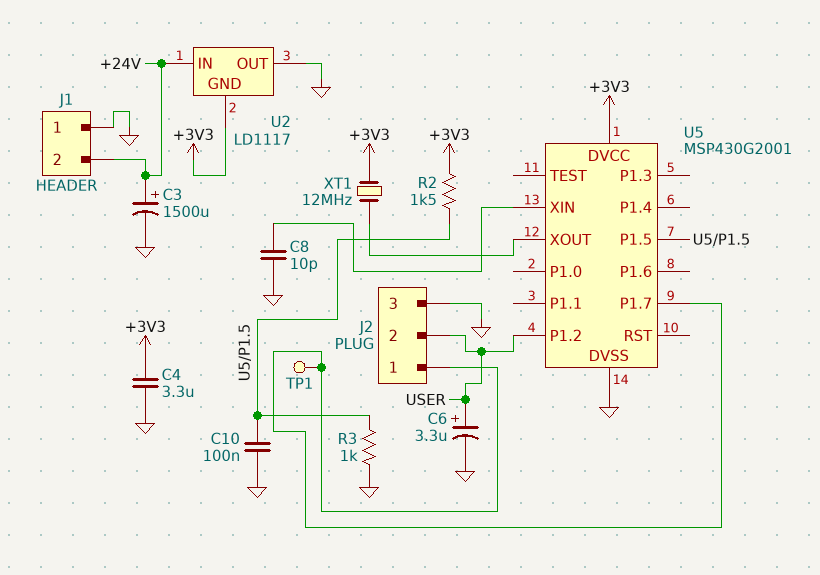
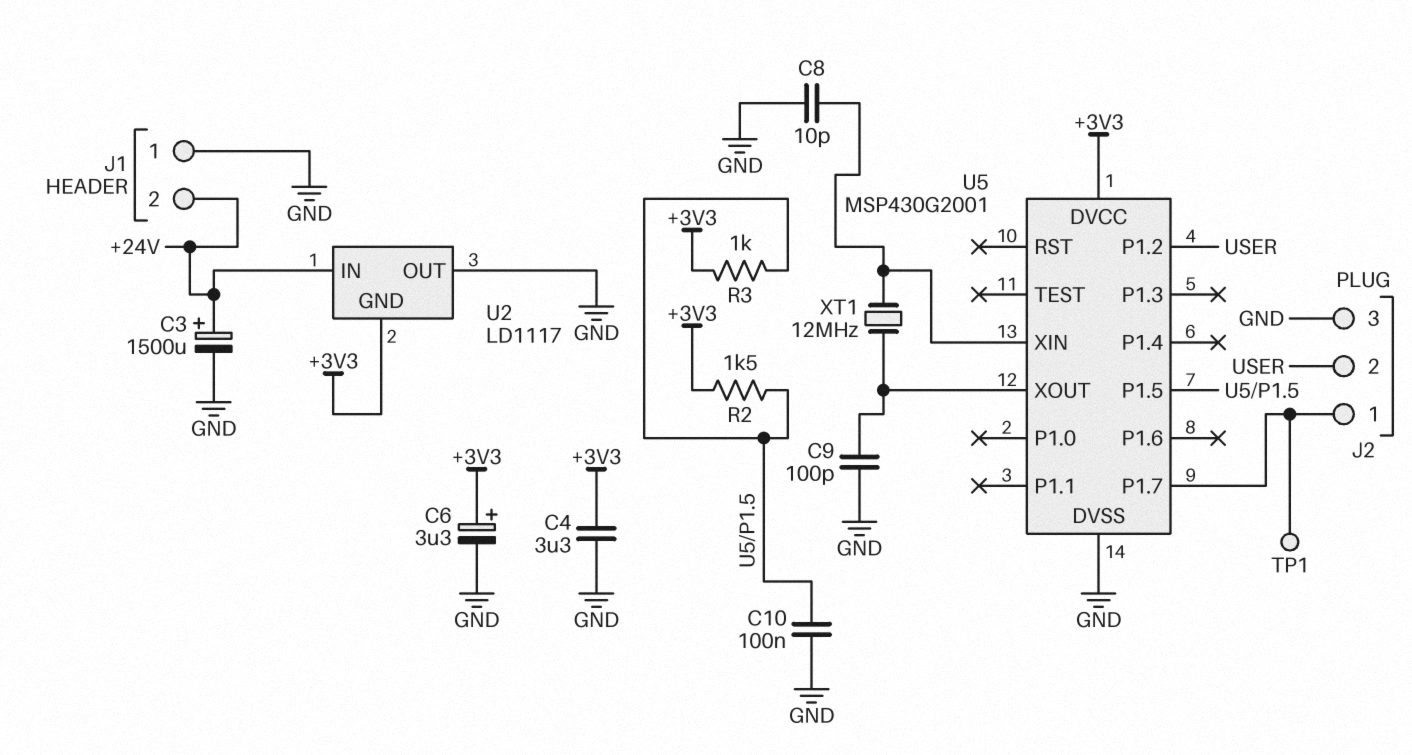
C6: 3.3uF (plus USER, minus GND) -> 3.3uF (plus +3V3, minus GND)
C9: none -> 100pF (GND, U5/XOUT)
R3: 1k (GND, U5/P1.5) -> 1k (+3V3, U5/P1.5)
XT1: 12MHz (+3V3, U5/XOUT) -> 12MHz (U5/XIN, U5/XOUT)

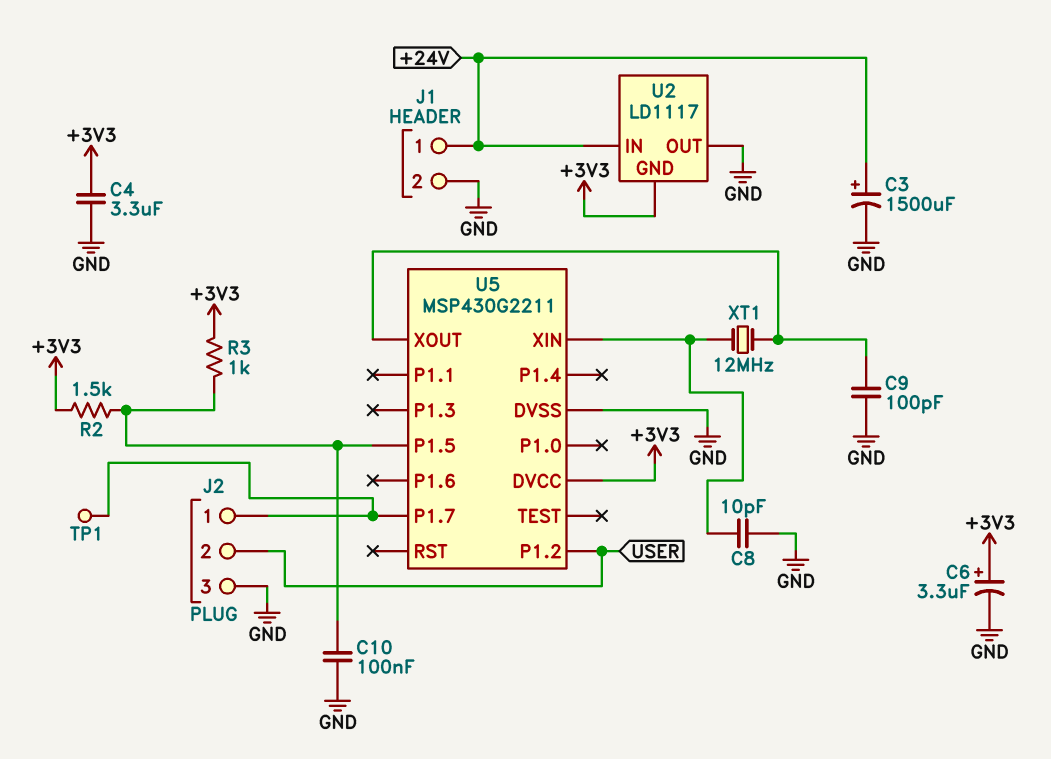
J1 pin 1: GND -> +24V
J1 pin 2: +24V -> GND
U5: MSP430G2001 -> MSP430G2211

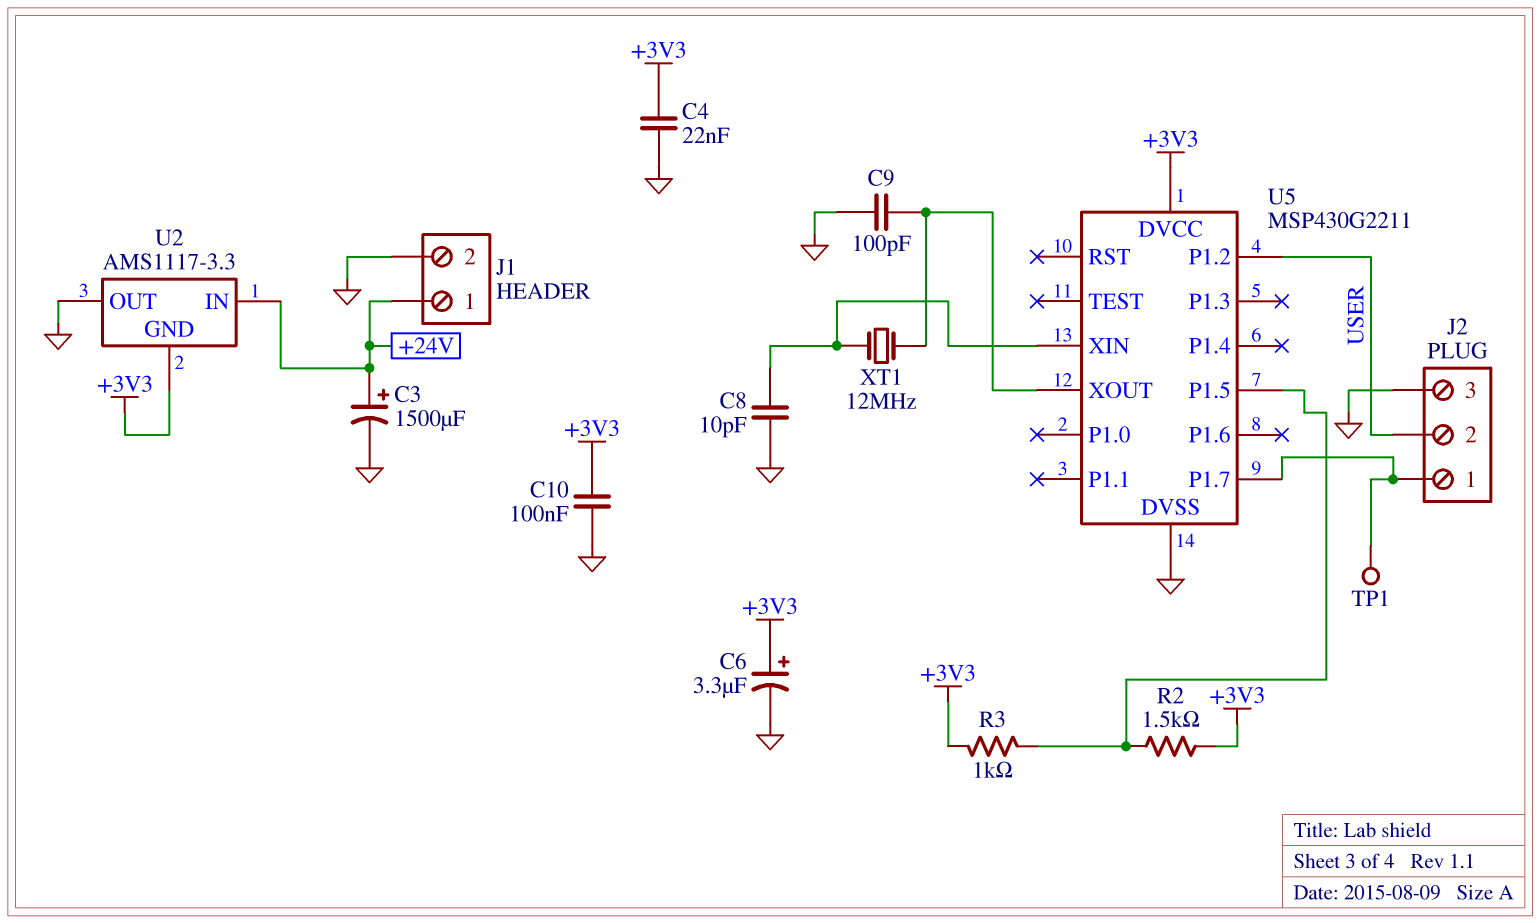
C4: 3.3uF (+3V3, GND) -> 22nF (+3V3, GND)
C10: 100nF (GND, U5/P1.5) -> 100nF (+3V3, GND)
U2: LD1117 -> AMS1117-3.3

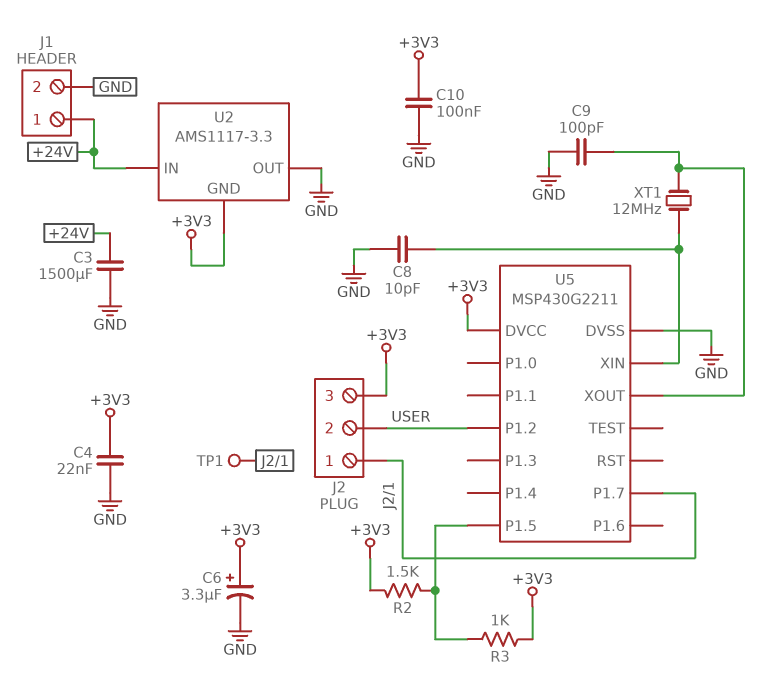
C3: 1500uF (plus +24V, minus GND) -> 1500uF (+24V, GND)
J2 pin 3: GND -> +3V3

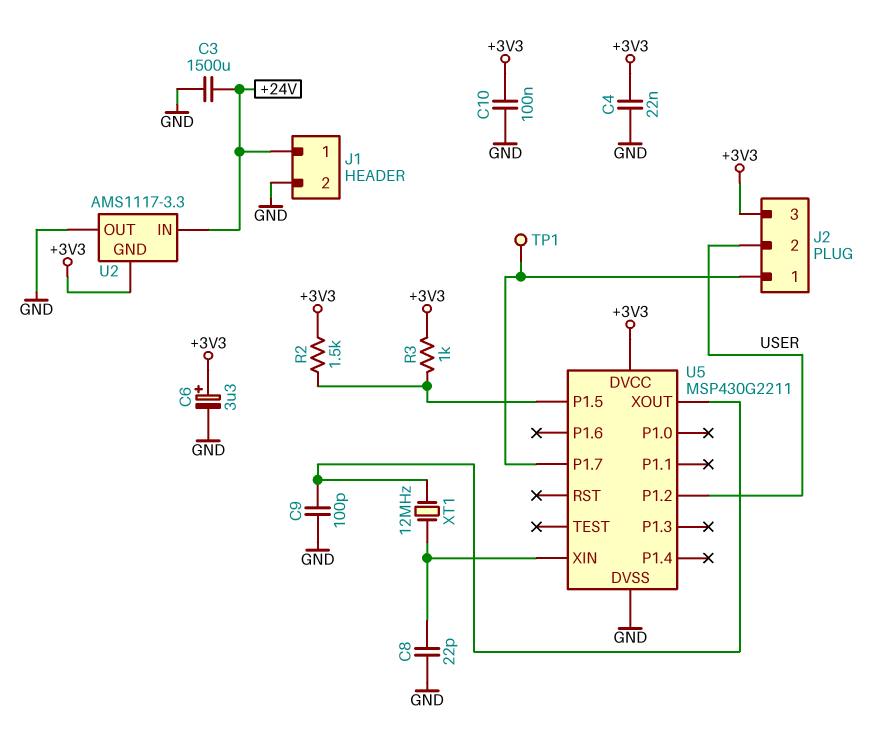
C8: 10pF (GND, U5/XIN) -> 22pF (GND, U5/XIN)

